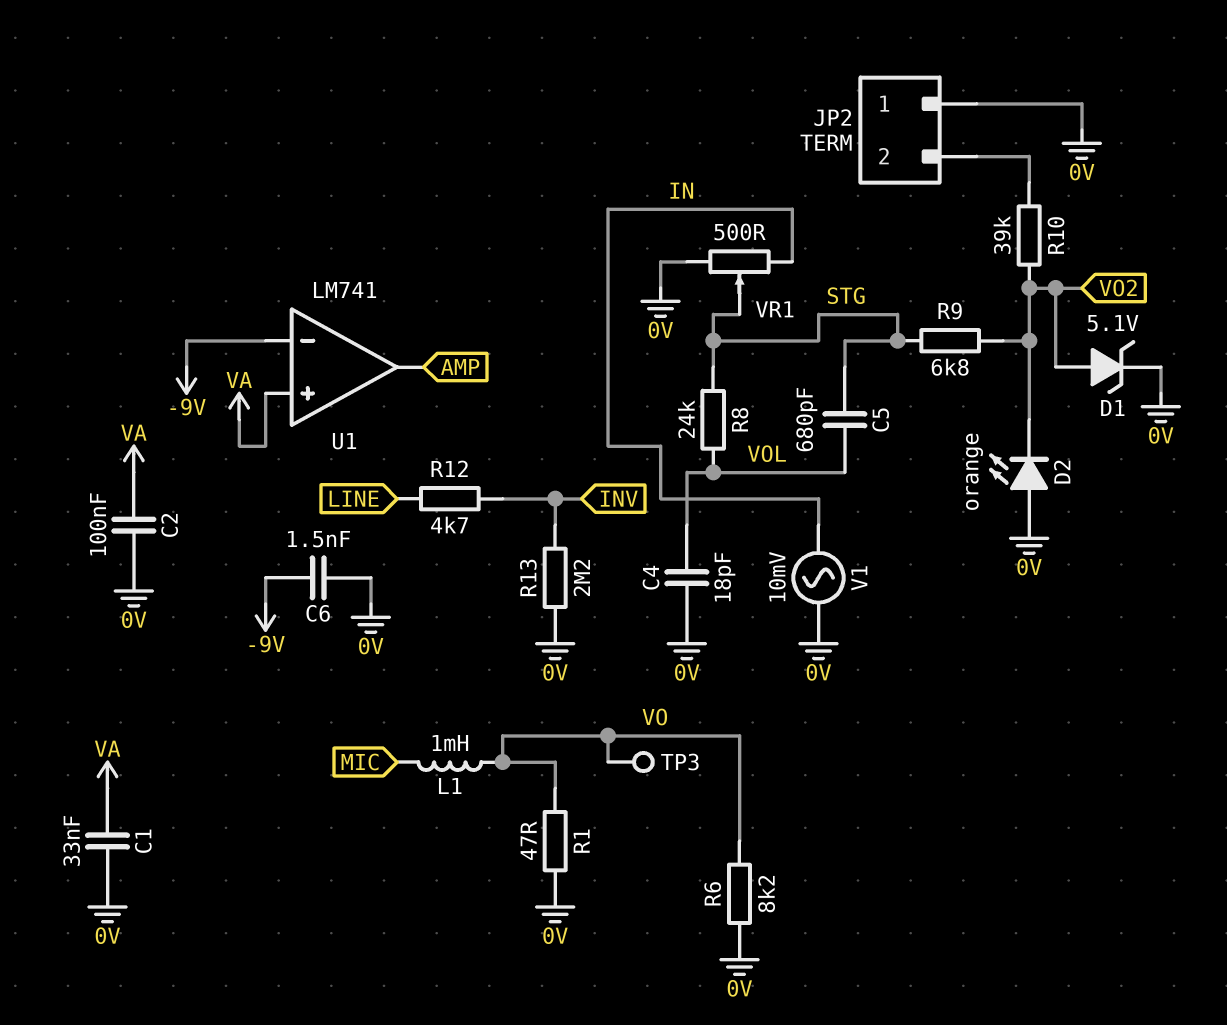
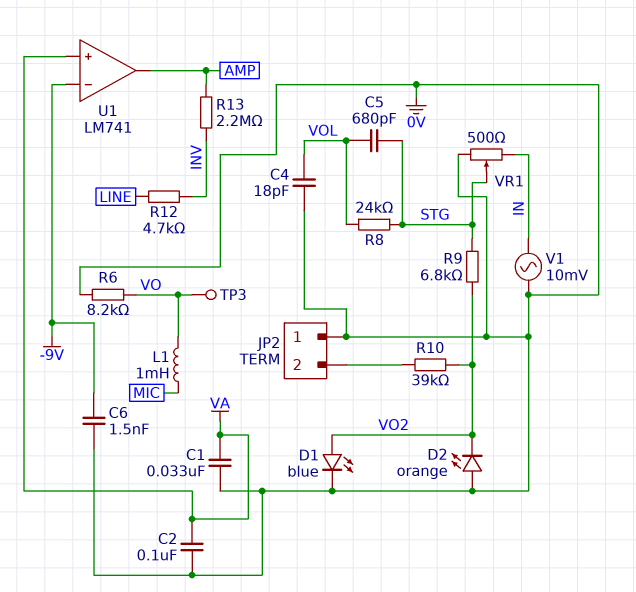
D1: zener 5.1V (A VO2, K 0V) -> LED blue (A VO2, K 0V)
R1: 47 (0V, VO) -> none
R13: 2.2M (0V, INV) -> 2.2M (AMP, INV)

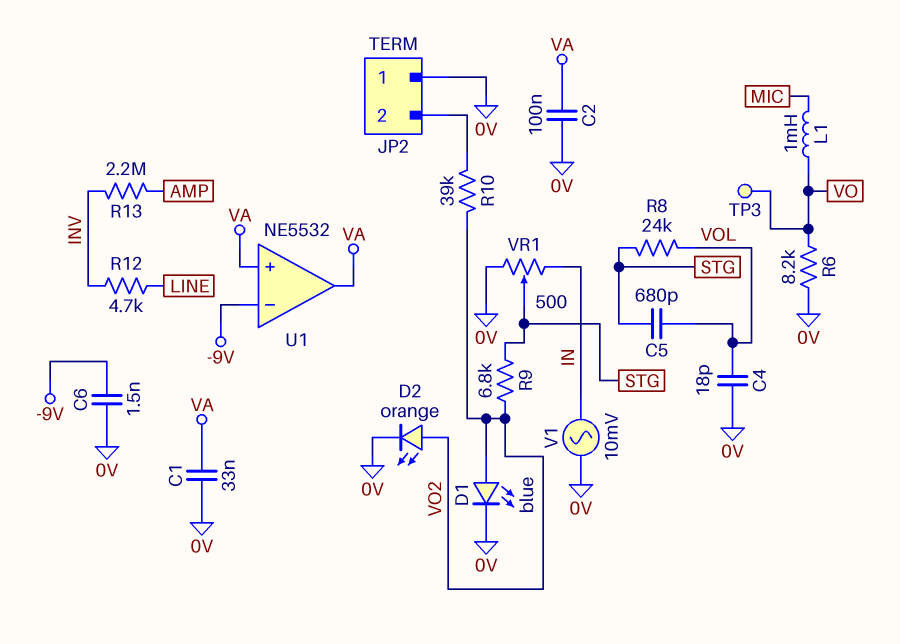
D2: LED orange (A 0V, K VO2) -> LED orange (A VO2, K 0V)
U1: LM741 -> NE5532
U1 pin out: AMP -> VA

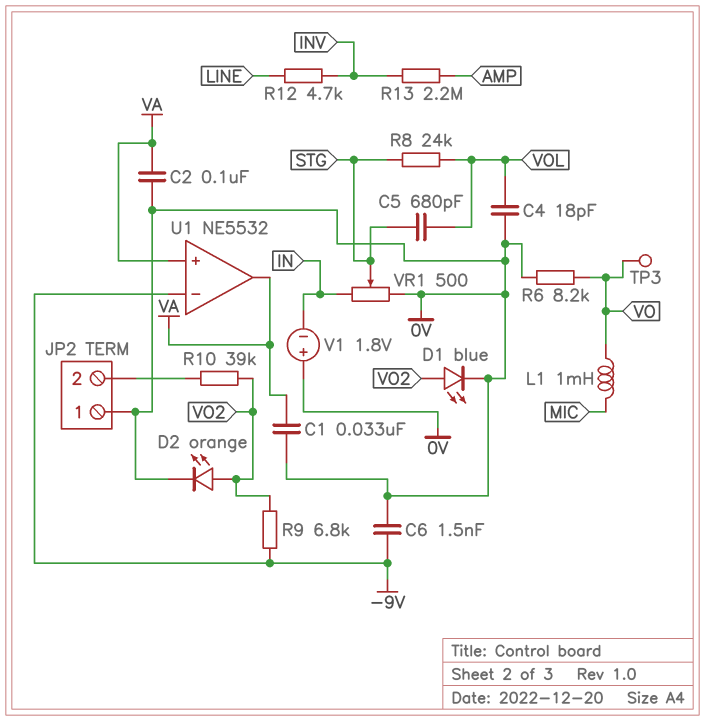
R9: 6.8k (STG, VO2) -> 6.8k (-9V, VO2)
V1: AC 10mV (0V, IN) -> 1.8V (plus 0V, minus IN)

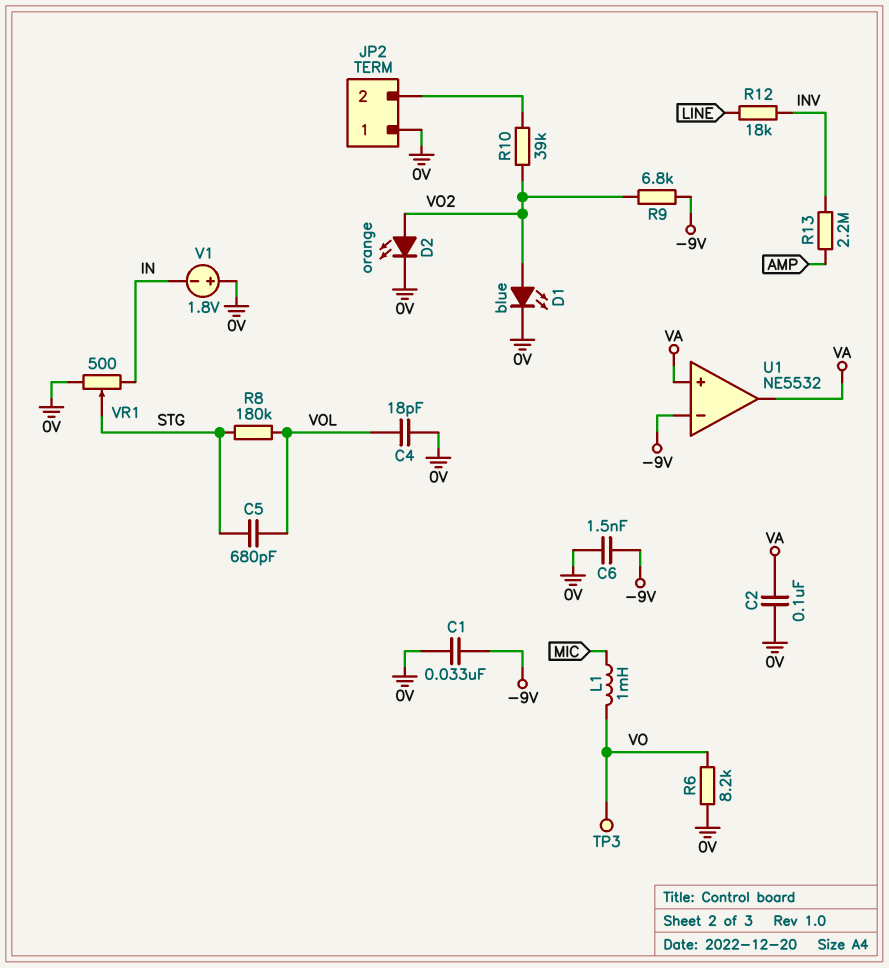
C1: 33nF (0V, VA) -> 33nF (-9V, 0V)
R8: 24k (STG, VOL) -> 180k (STG, VOL)
R12: 4.7k (INV, LINE) -> 18k (INV, LINE)

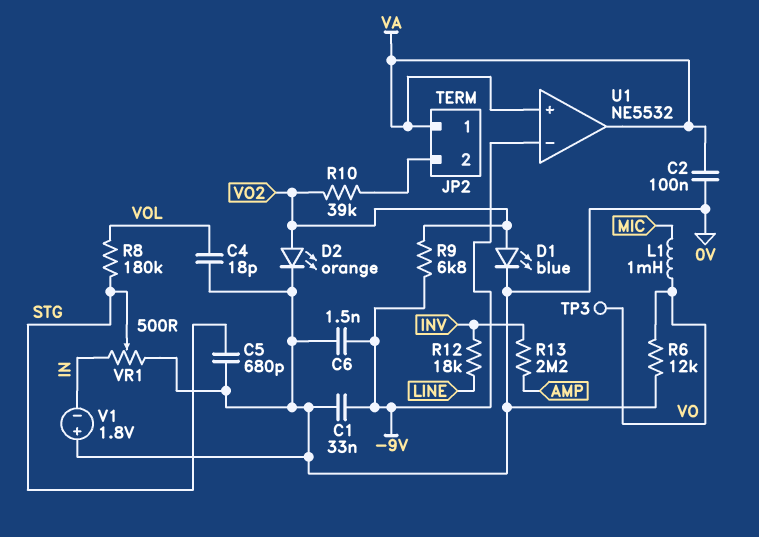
C5: 680pF (STG, VOL) -> 680pF (0V, STG)
JP2 pin 1: 0V -> VA
R6: 8.2k (0V, VO) -> 12k (0V, VO)

